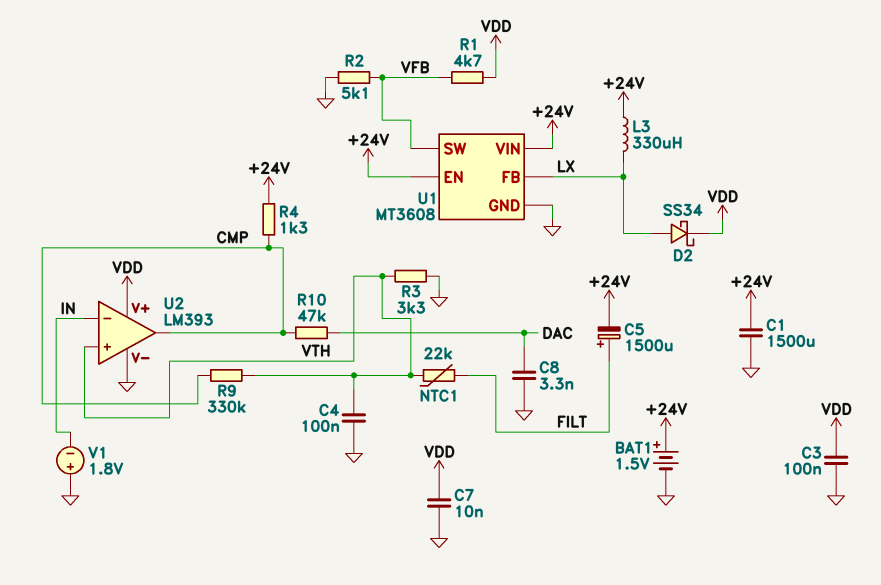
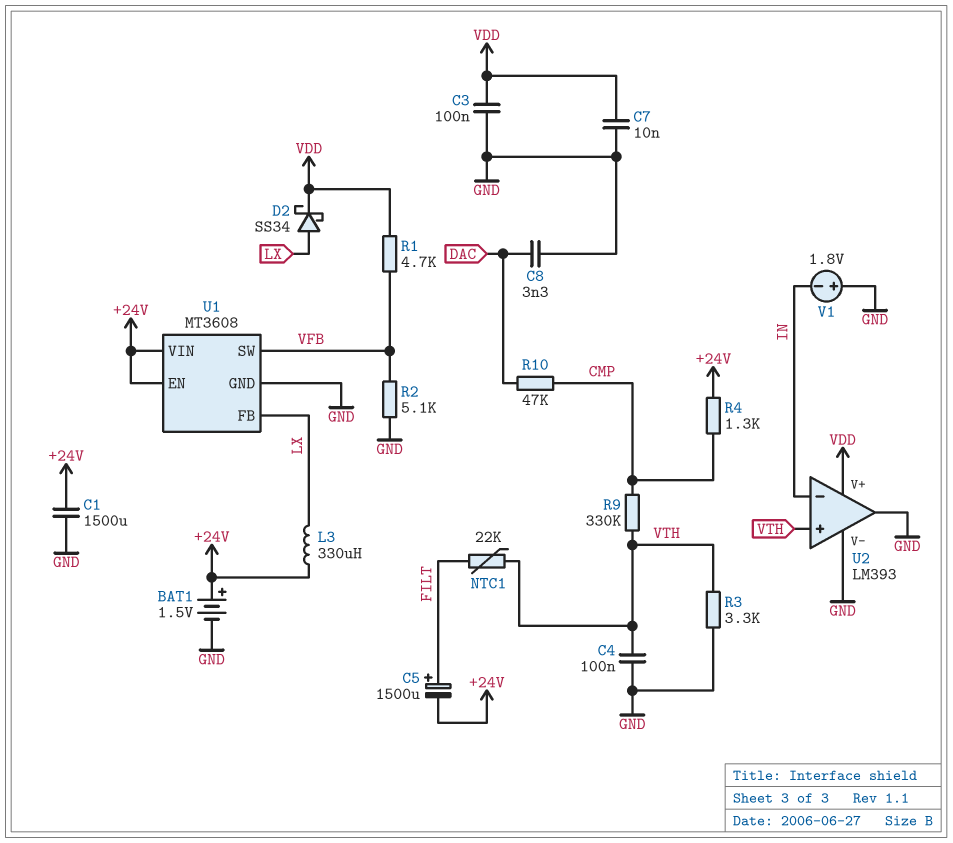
U2 pin out: CMP -> GND

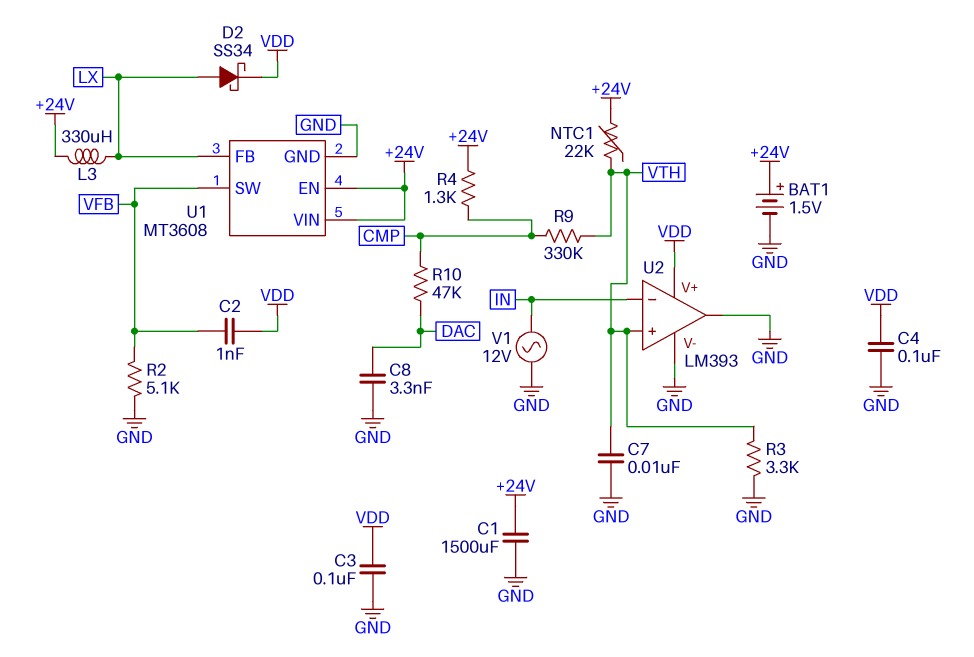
C2: none -> 1nF (VDD, VFB)
C4: 100nF (GND, VTH) -> 100nF (GND, VDD)
C5: 1500uF (plus FILT, minus +24V) -> none
C7: 10nF (GND, VDD) -> 10nF (GND, VTH)
NTC1: 22k (FILT, VTH) -> 22k (+24V, VTH)
R1: 4.7k (VDD, VFB) -> none
V1: 1.8V (plus GND, minus IN) -> AC 12V (GND, IN)

